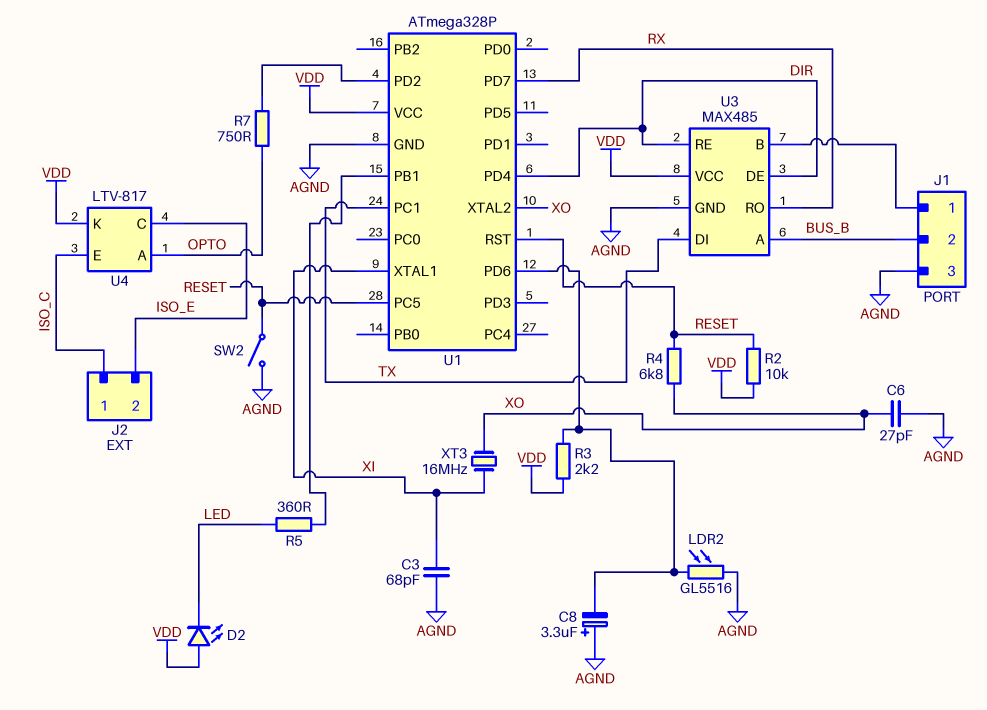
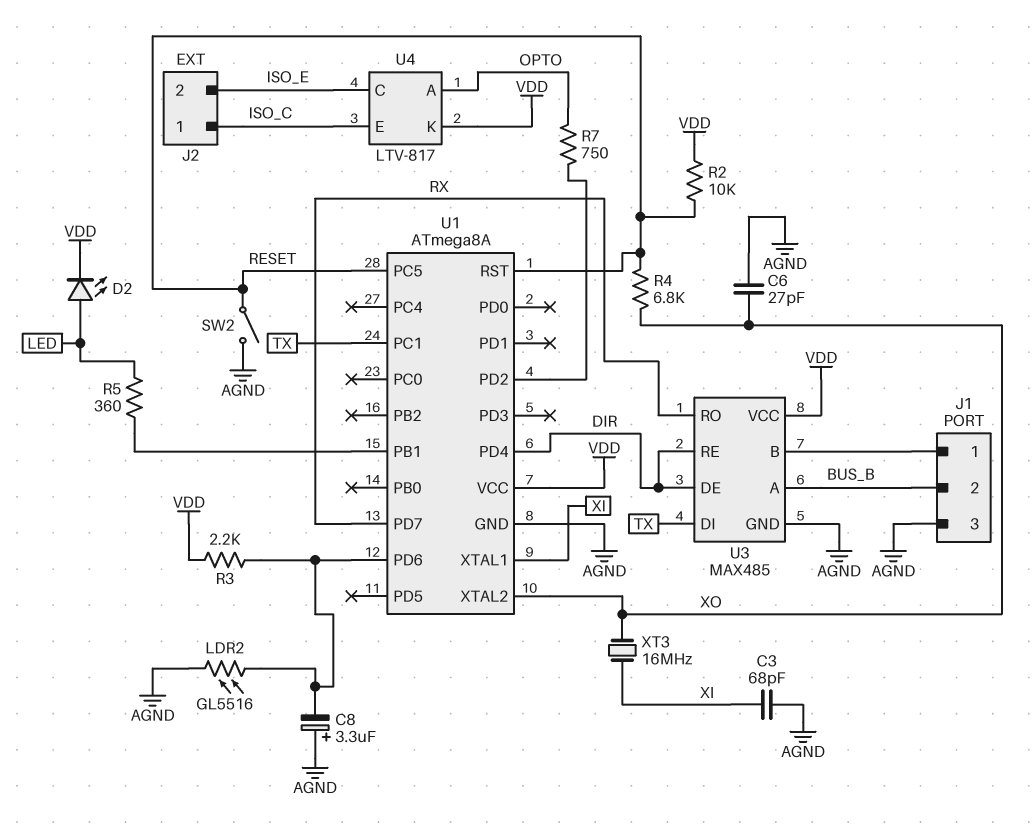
D2: LED (A VDD, K LED) -> LED (A LED, K VDD)
U1: ATmega328P -> ATmega8A

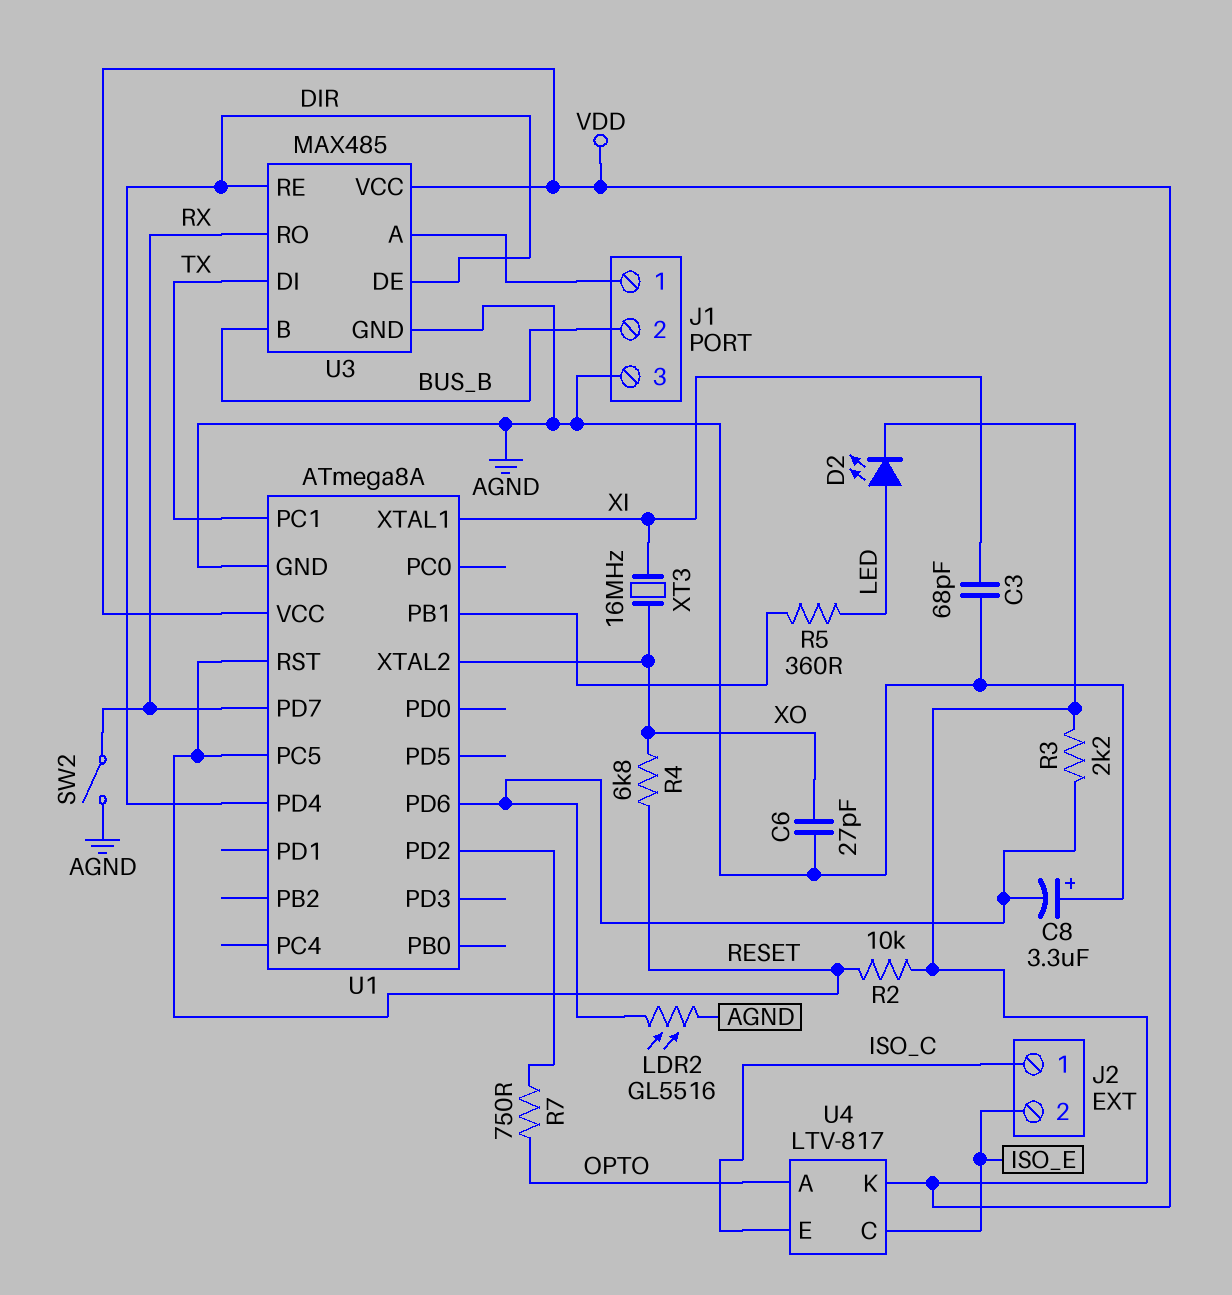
SW2: switch (AGND, RESET) -> switch (AGND, RX)
U3 pin A: BUS_B -> J1/1
U3 pin B: J1/1 -> BUS_B

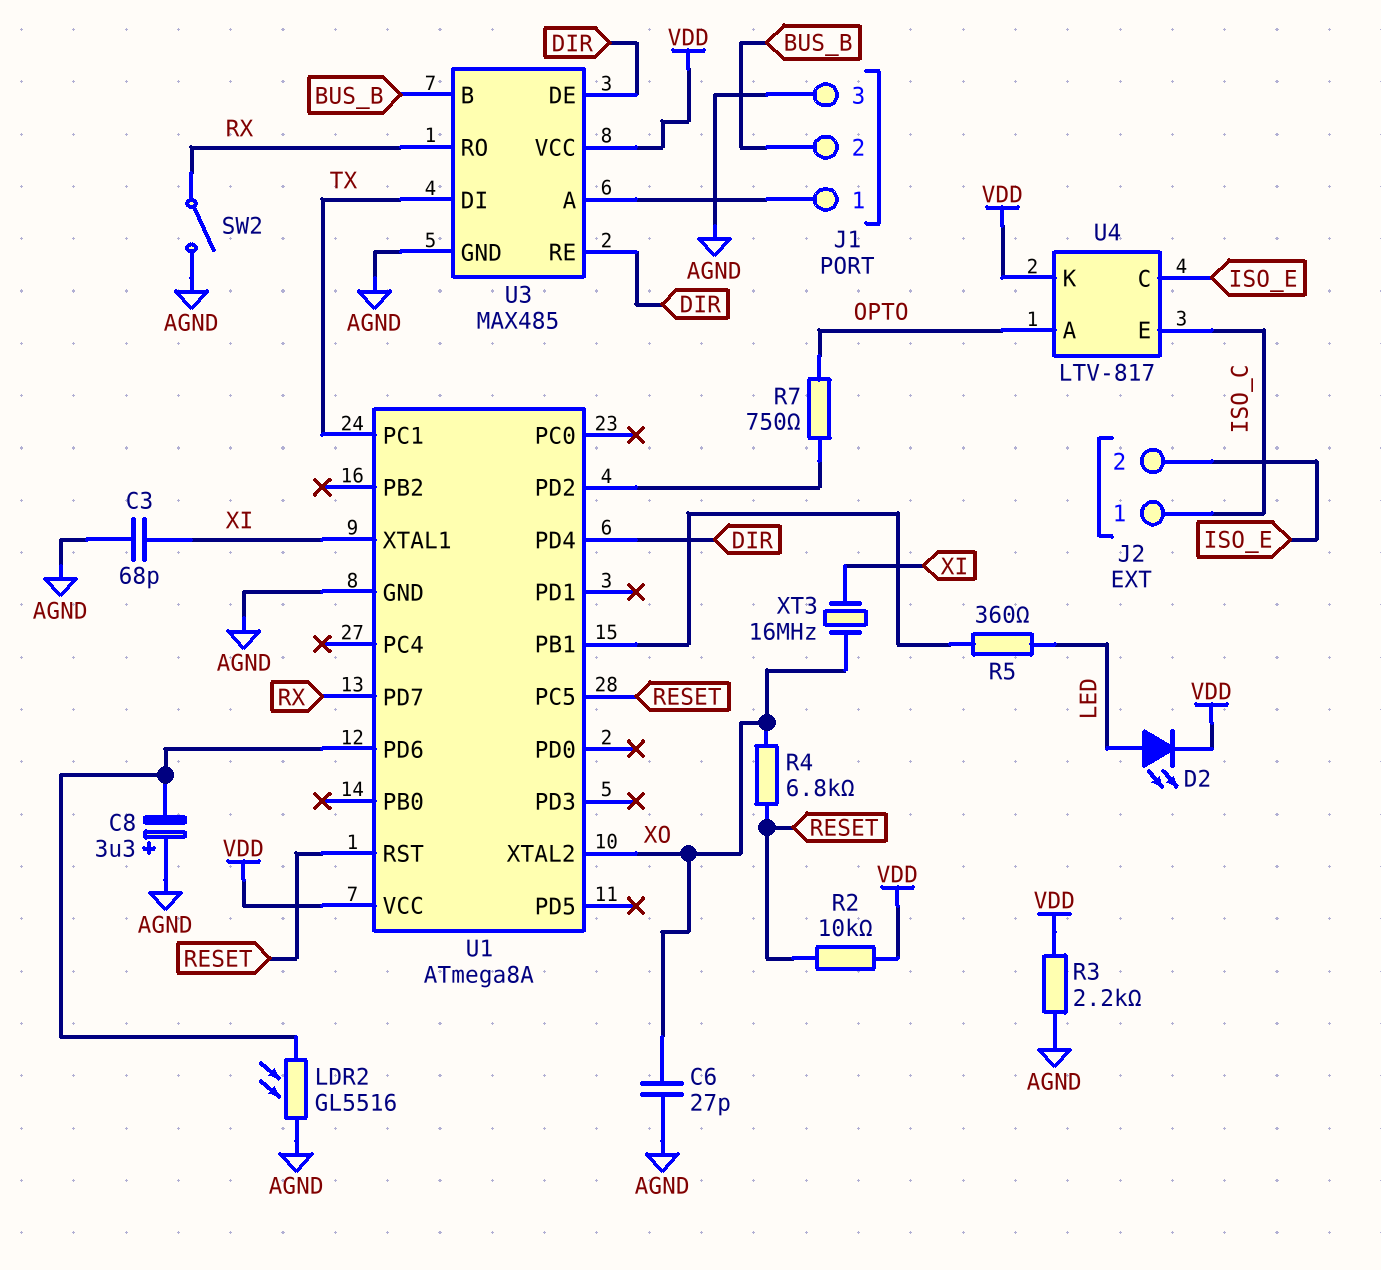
R3: 2.2k (U1/PD6, VDD) -> 2.2k (AGND, VDD)

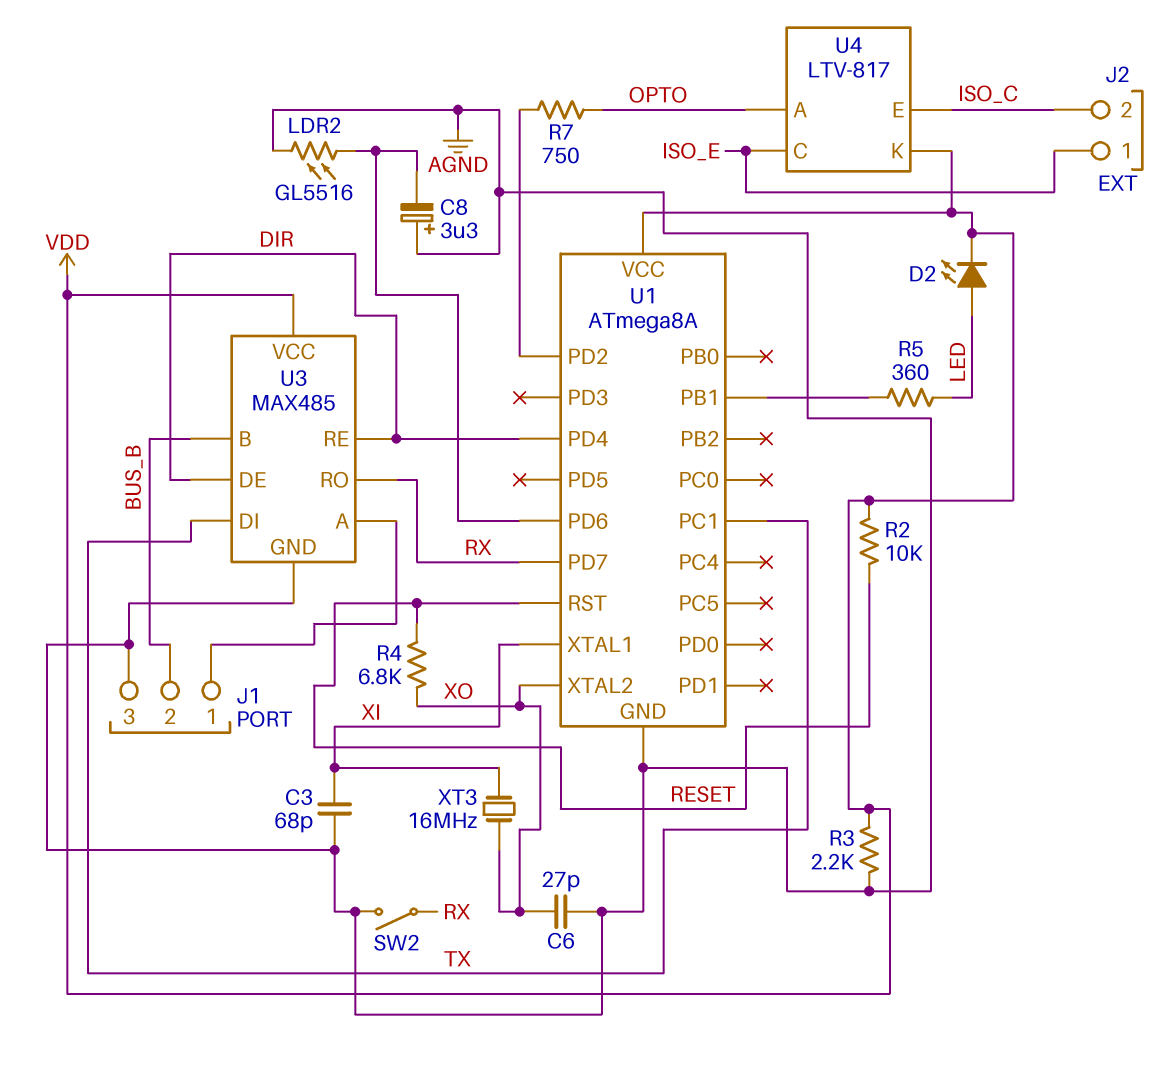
J2 pin 1: ISO_C -> ISO_E
J2 pin 2: ISO_E -> ISO_C
U1 pin PC5: RESET -> none

